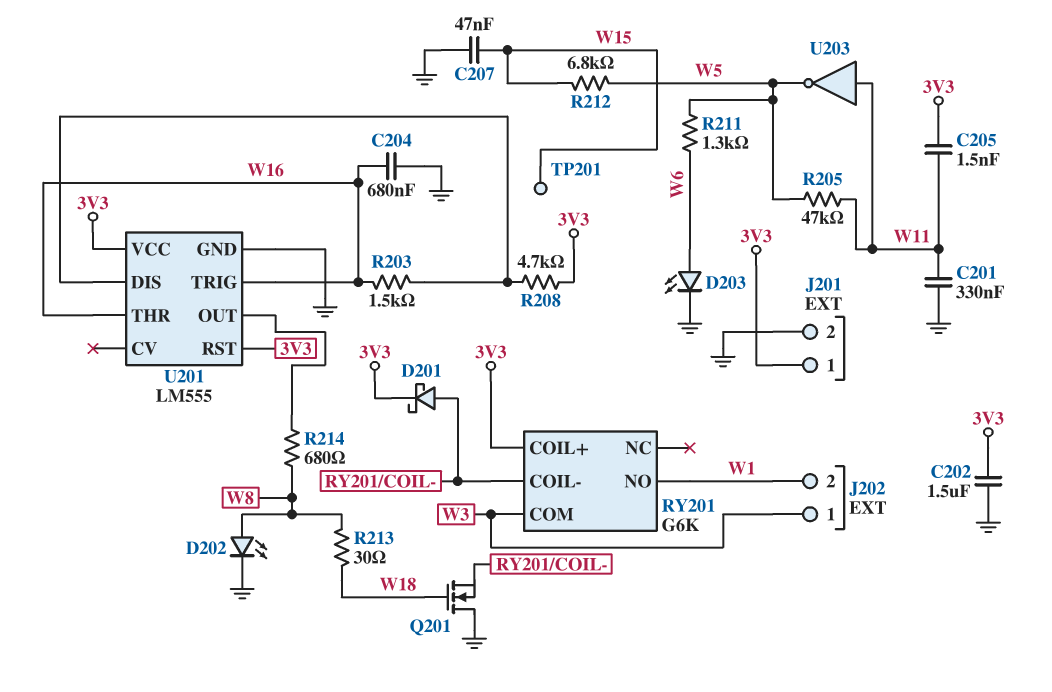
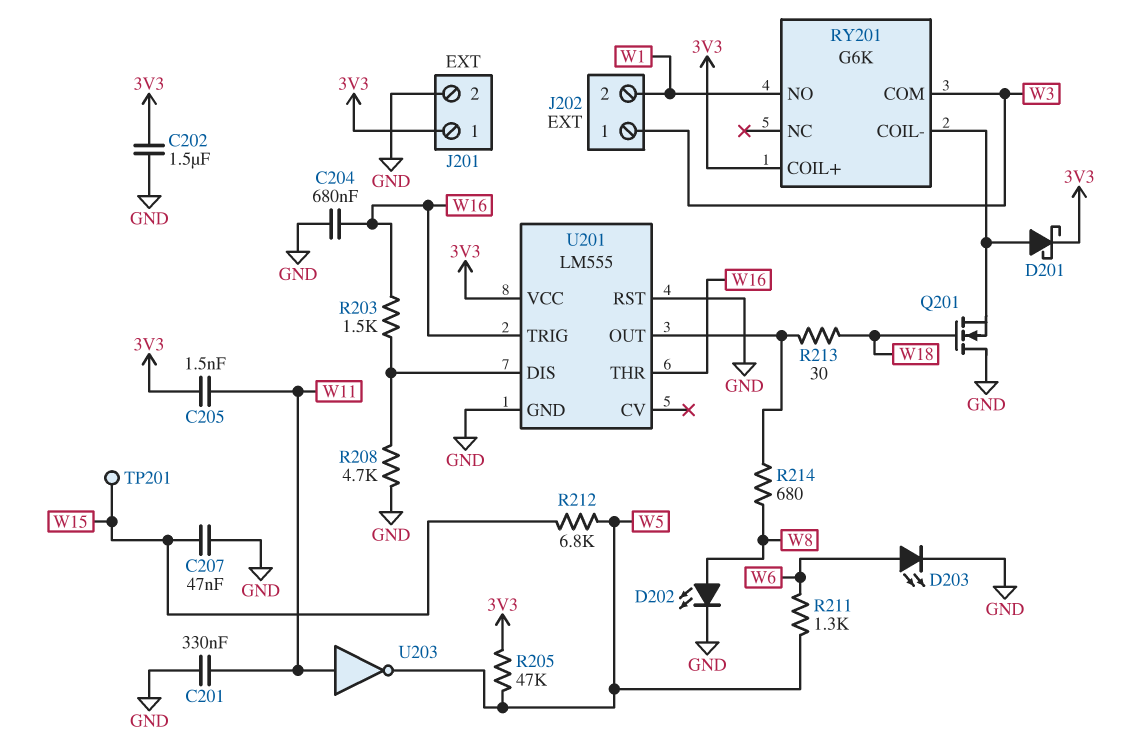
R205: 47k (W5, W11) -> 47k (3V3, W5)
R208: 4.7k (3V3, U201/DIS) -> 4.7k (GND, U201/DIS)
R213: 30 (W8, W18) -> 30 (U201/OUT, W18)
U201 pin RST: 3V3 -> GND

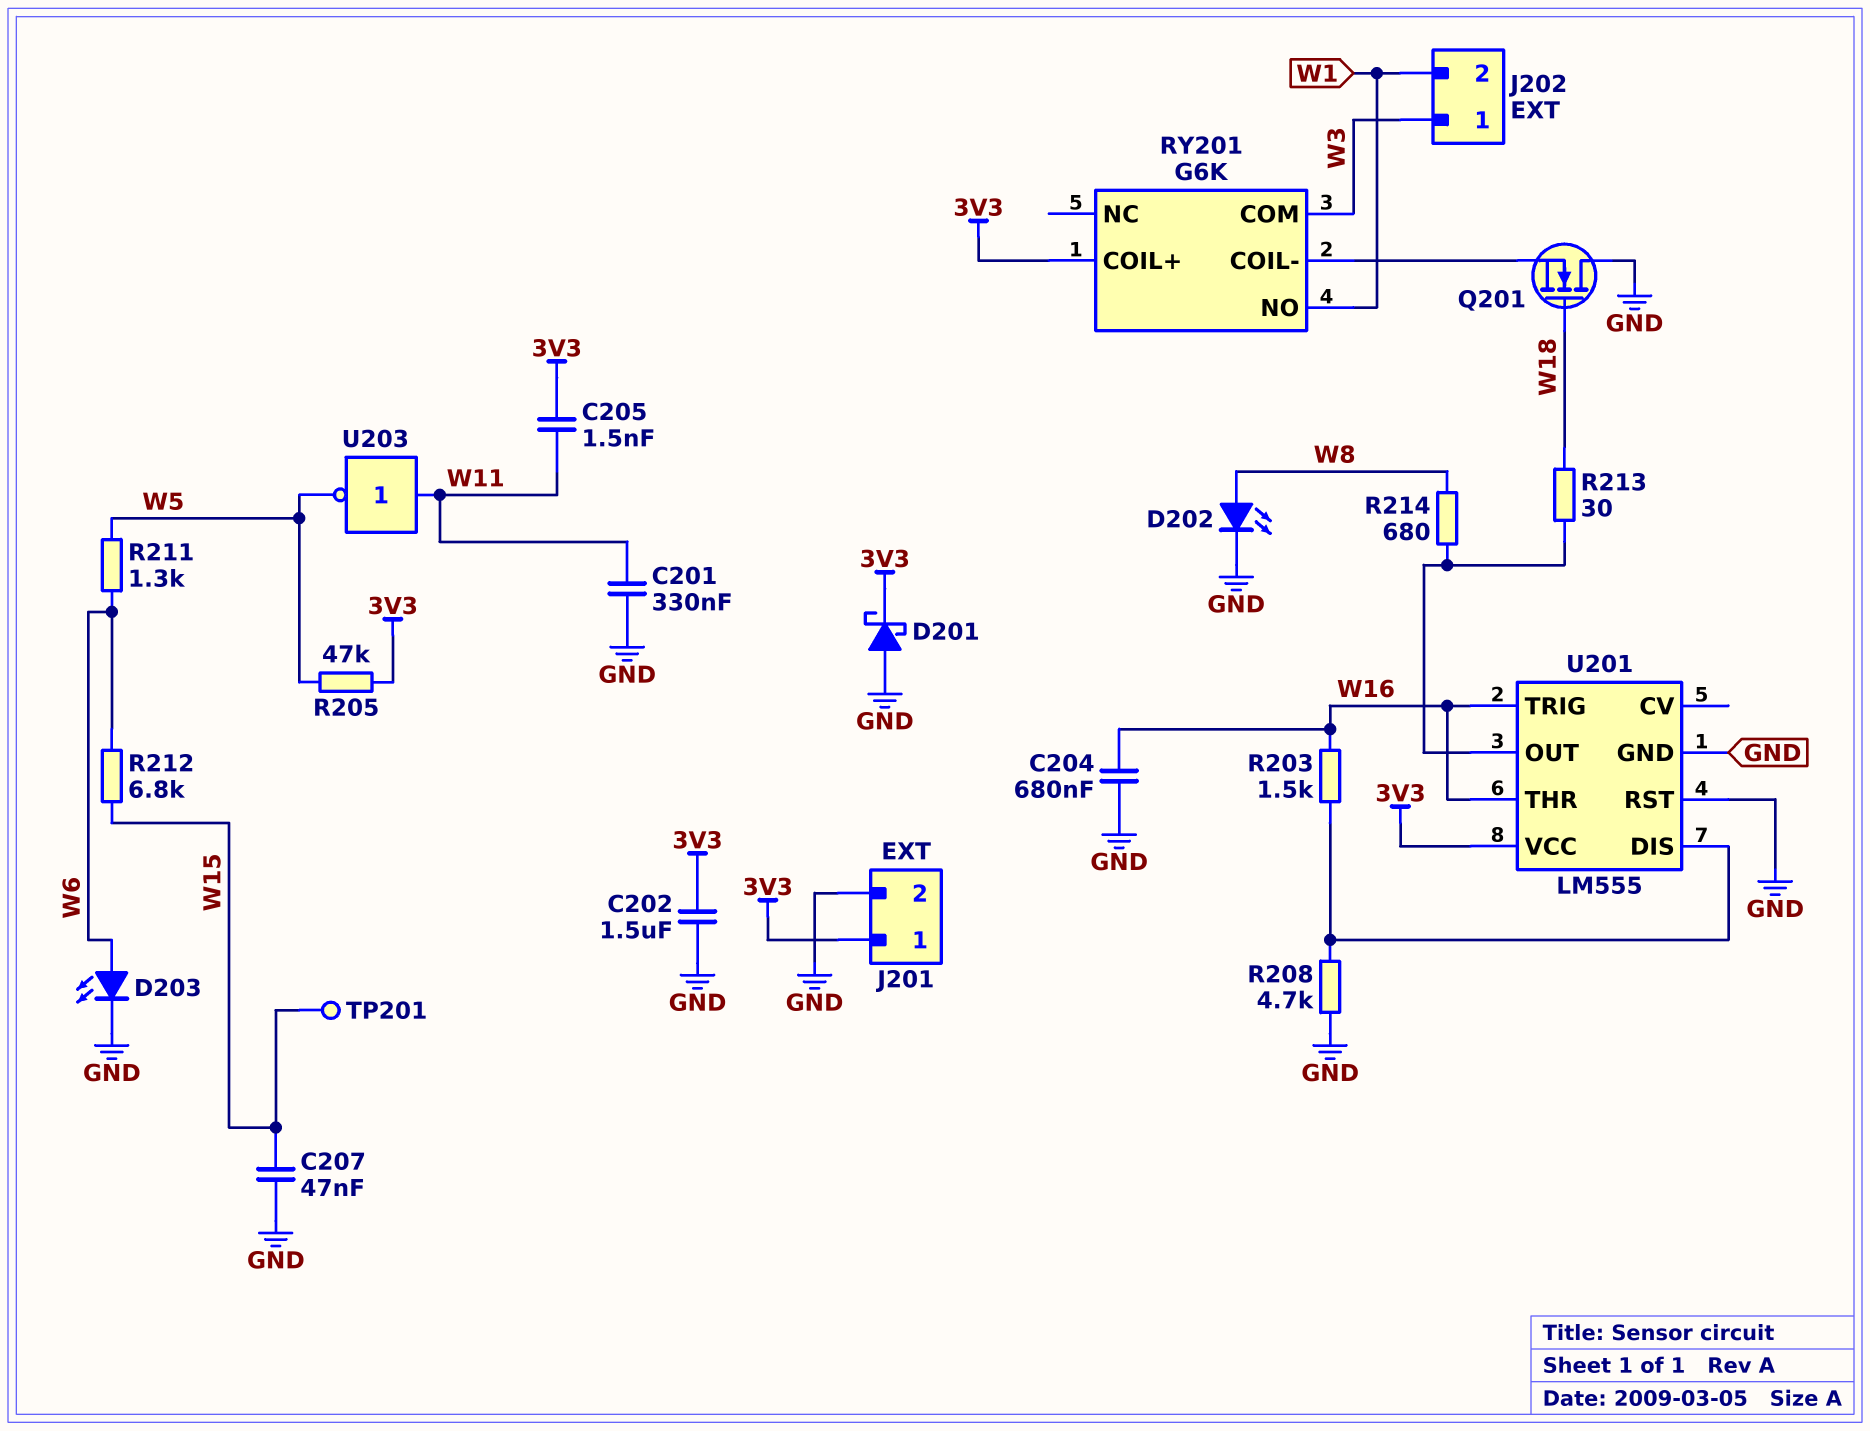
D201: schottky (A RY201/COIL-, K 3V3) -> schottky (A GND, K 3V3)
R212: 6.8k (W5, W15) -> 6.8k (W6, W15)

